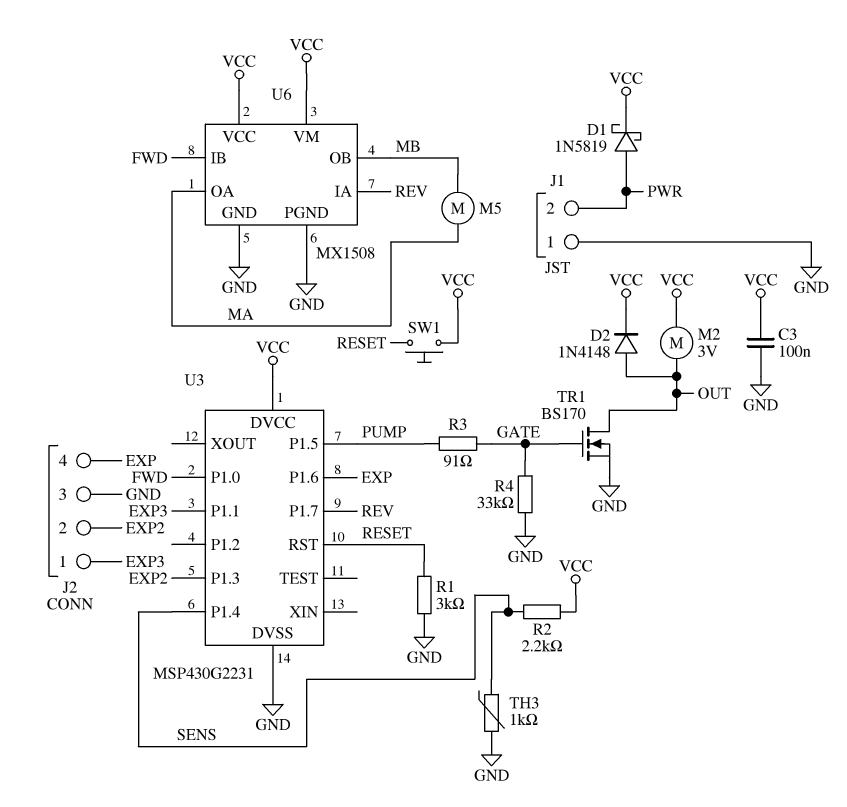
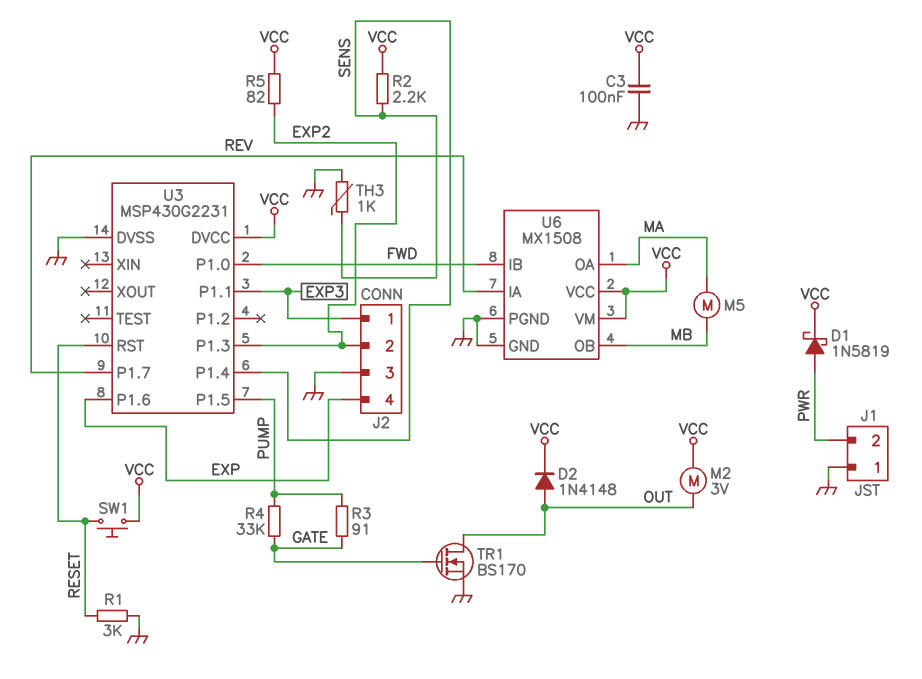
R4: 33k (GATE, GND) -> 33k (GATE, PUMP)
R5: none -> 82 (EXP2, VCC)

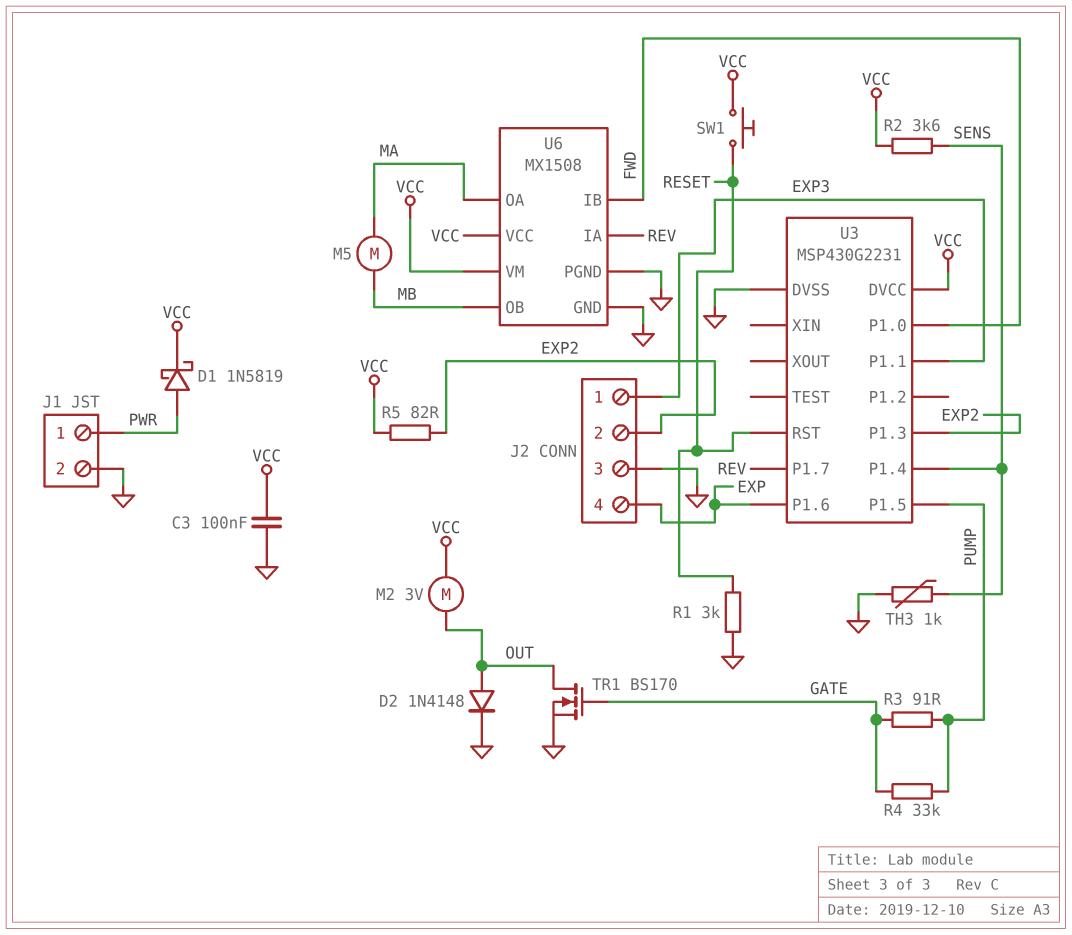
D2: diode 1N4148 (A OUT, K VCC) -> diode 1N4148 (A OUT, K GND)
J1 pin 1: GND -> PWR
J1 pin 2: PWR -> GND
R2: 2.2k (SENS, VCC) -> 3.6k (SENS, VCC)

